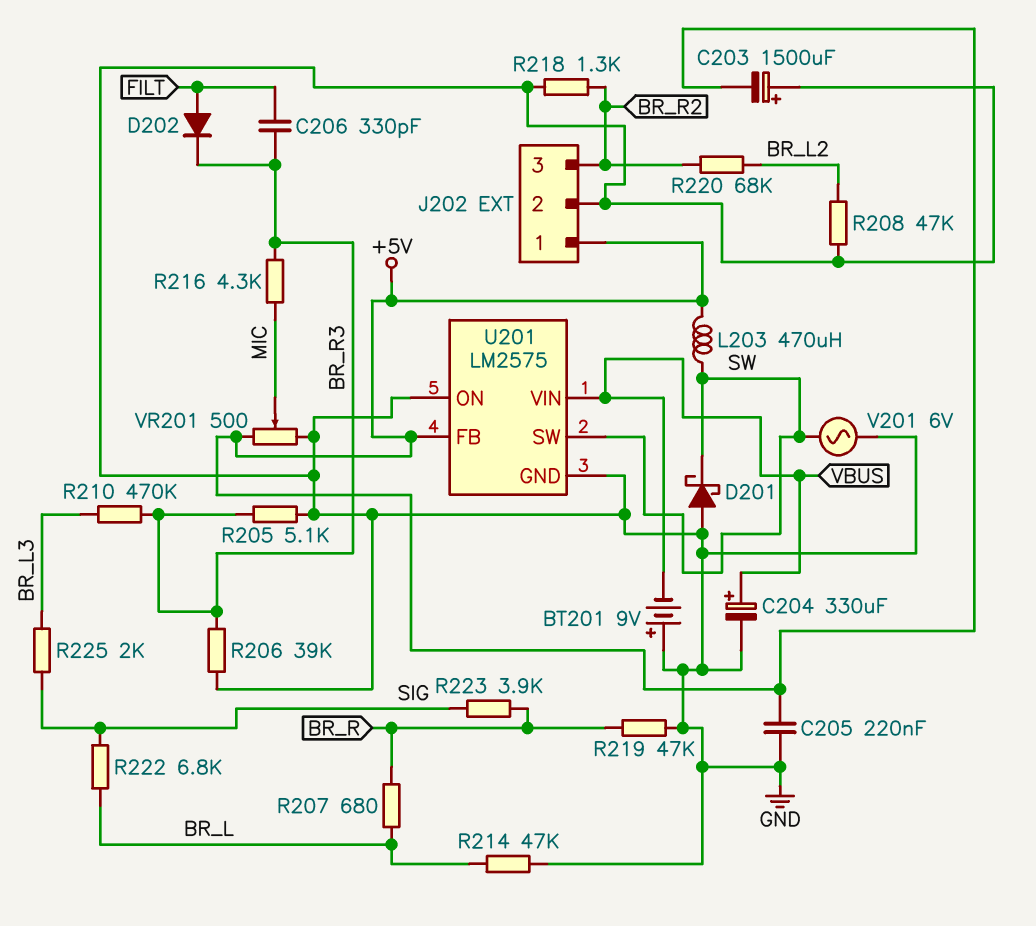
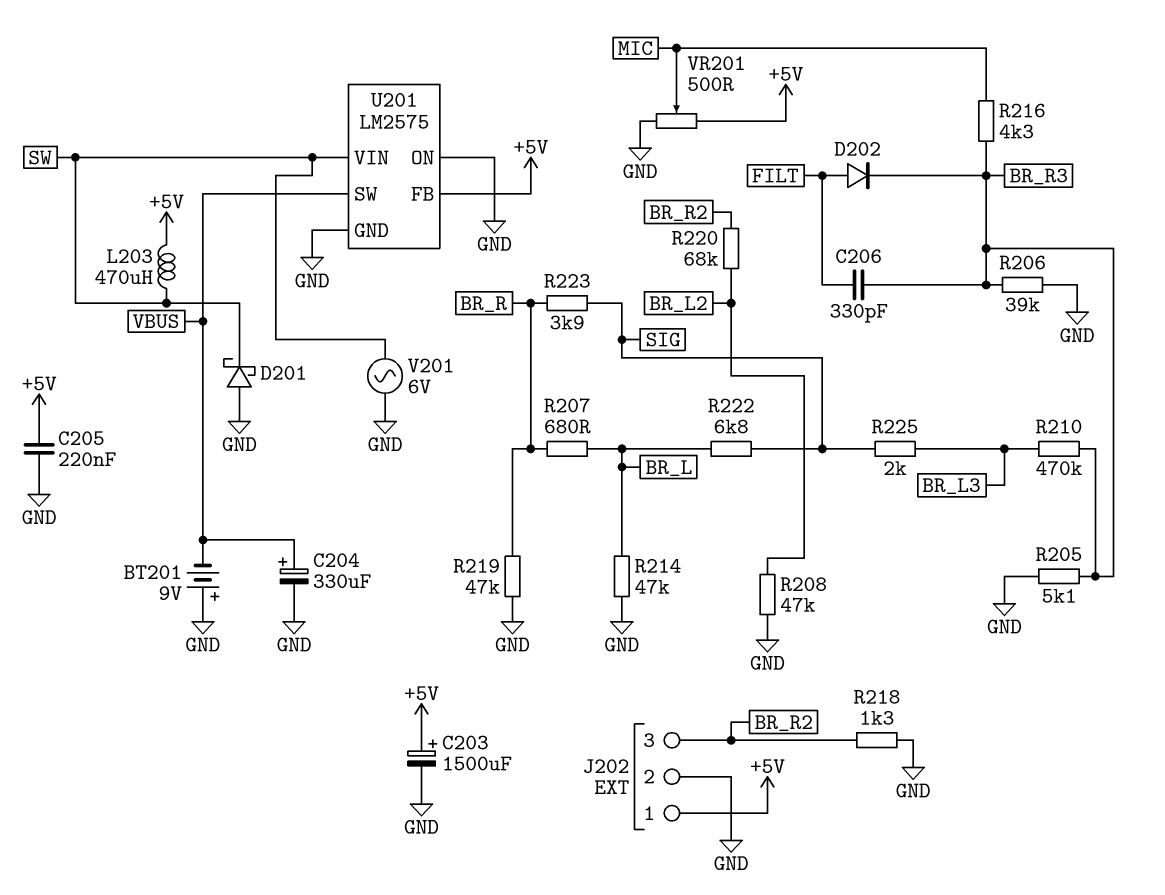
C203: 1500uF (plus GND, minus +5V) -> 1500uF (plus +5V, minus GND)
U201 pin SW: SW -> VBUS
U201 pin VIN: VBUS -> SW

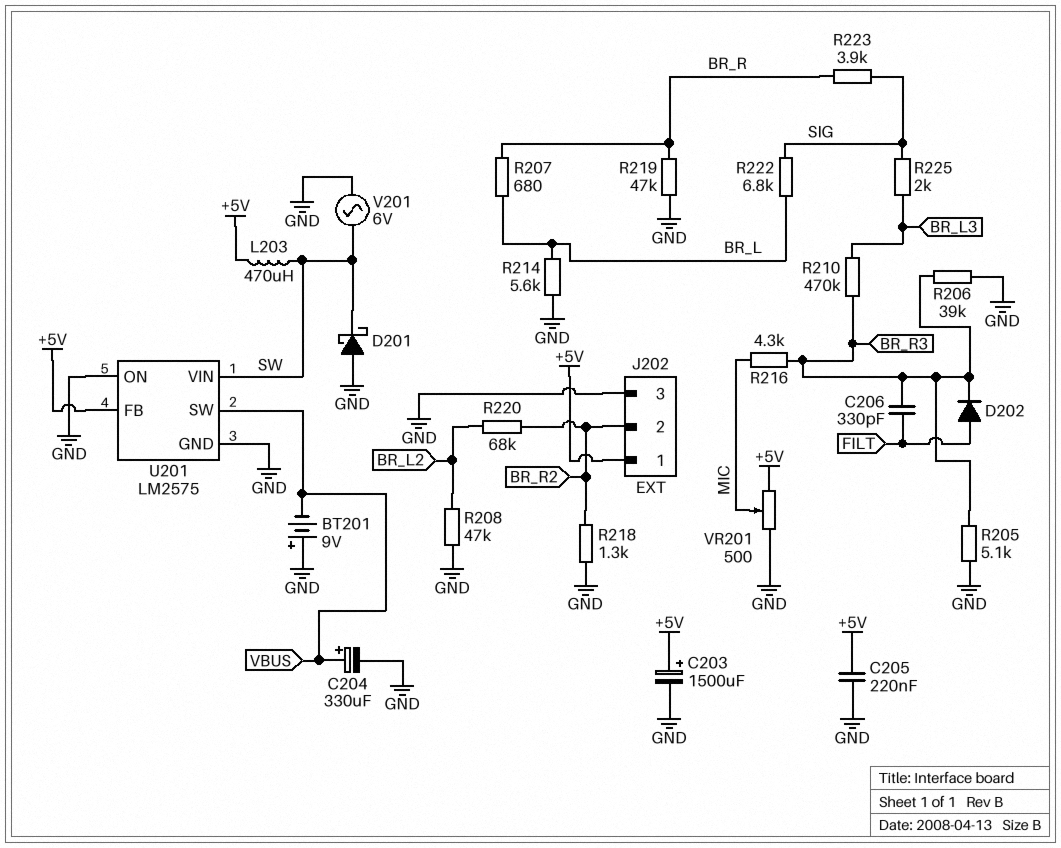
J202 pin 2: GND -> BR_R2
J202 pin 3: BR_R2 -> GND
R214: 47k (BR_L, GND) -> 5.6k (BR_L, GND)

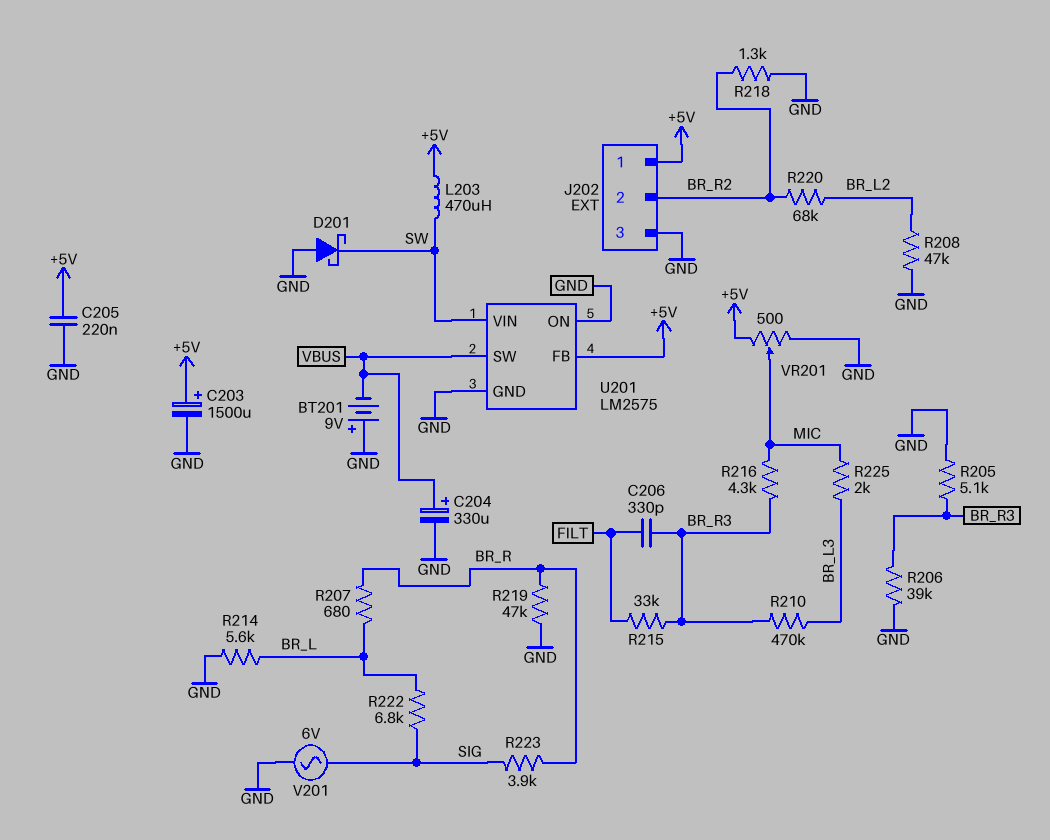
D202: diode (A FILT, K BR_R3) -> none
R215: none -> 33k (BR_R3, FILT)
R225: 2k (BR_L3, SIG) -> 2k (BR_L3, MIC)
V201: AC 6V (GND, SW) -> AC 6V (GND, SIG)

